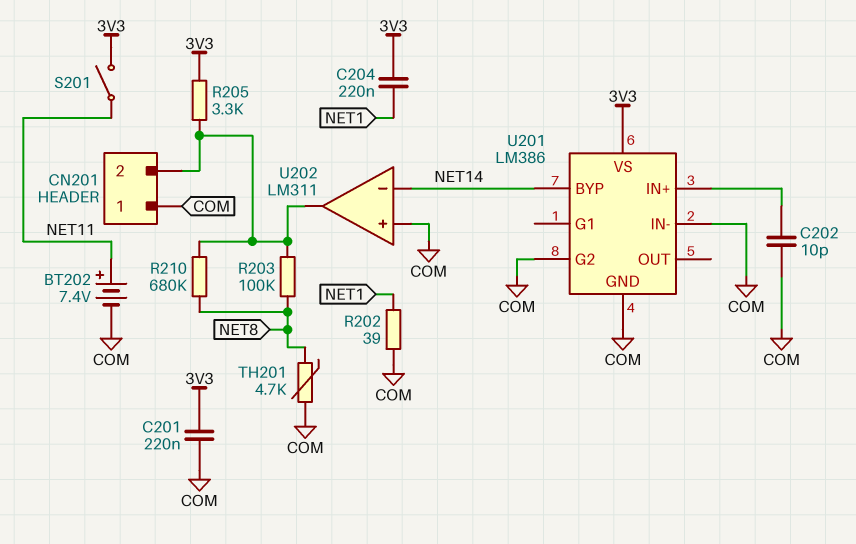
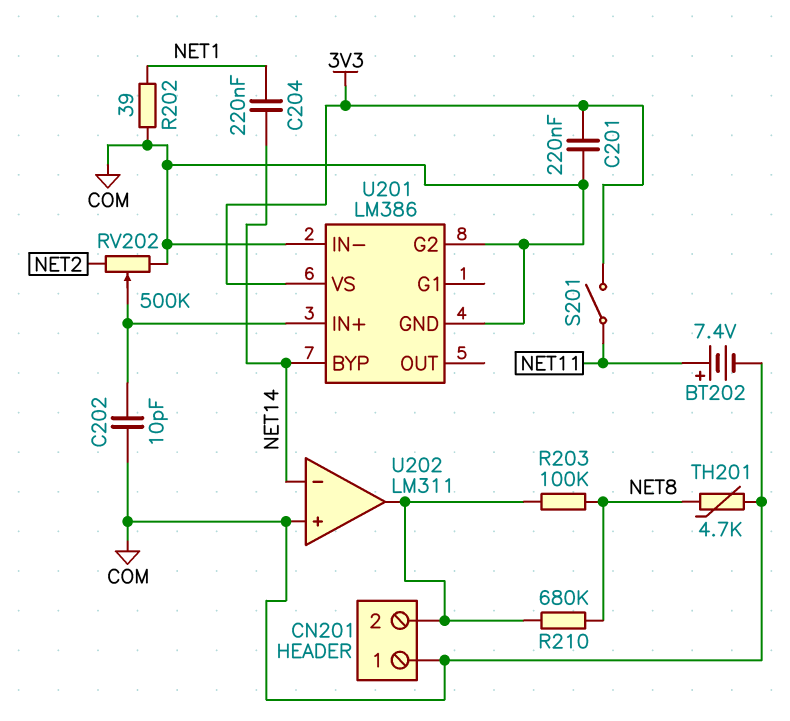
C204: 220nF (3V3, NET1) -> 220nF (NET1, NET14)
R205: 3.3k (3V3, CN201/2) -> none
RV202: none -> 500k (COM, NET2, wiper U201/IN+)

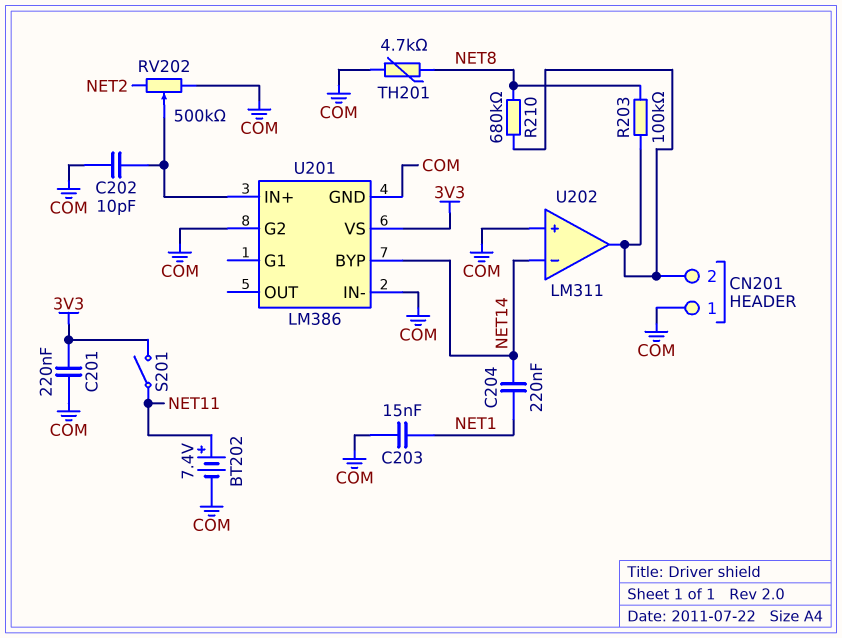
C203: none -> 15nF (COM, NET1)
R202: 39 (COM, NET1) -> none

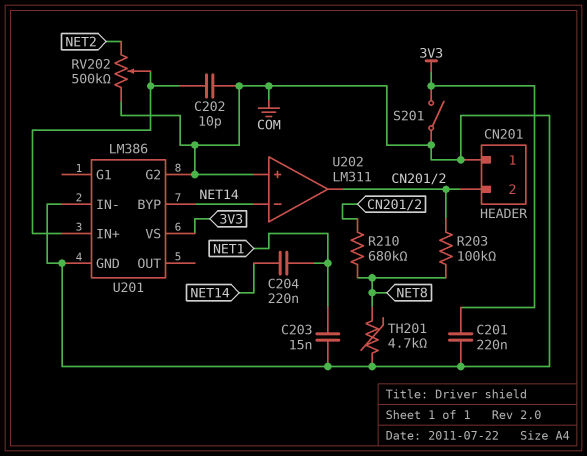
BT202: 7.4V (plus NET11, minus COM) -> none
S201: switch (3V3, NET11) -> switch (3V3, COM)

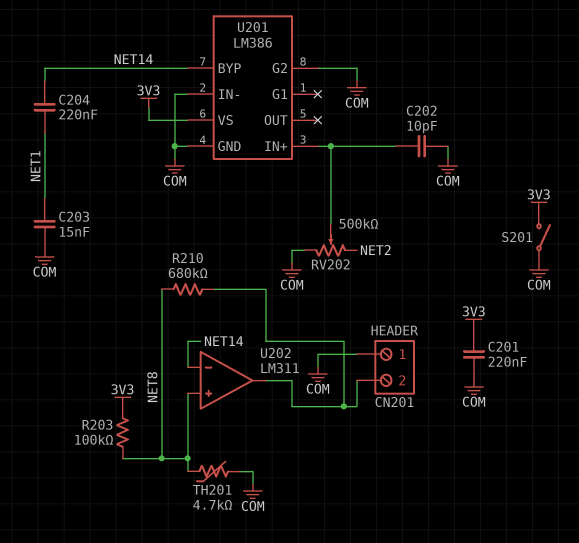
R203: 100k (CN201/2, NET8) -> 100k (3V3, NET8)
U202 pin in+: COM -> NET8

